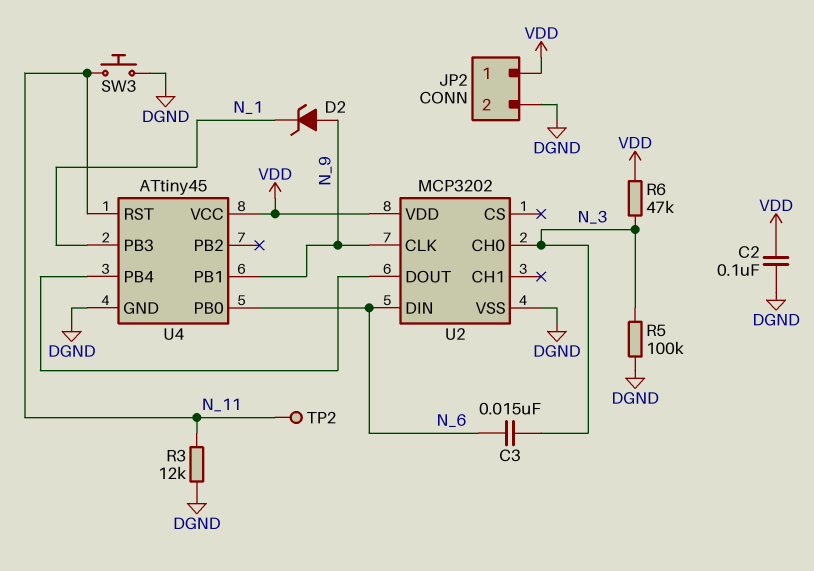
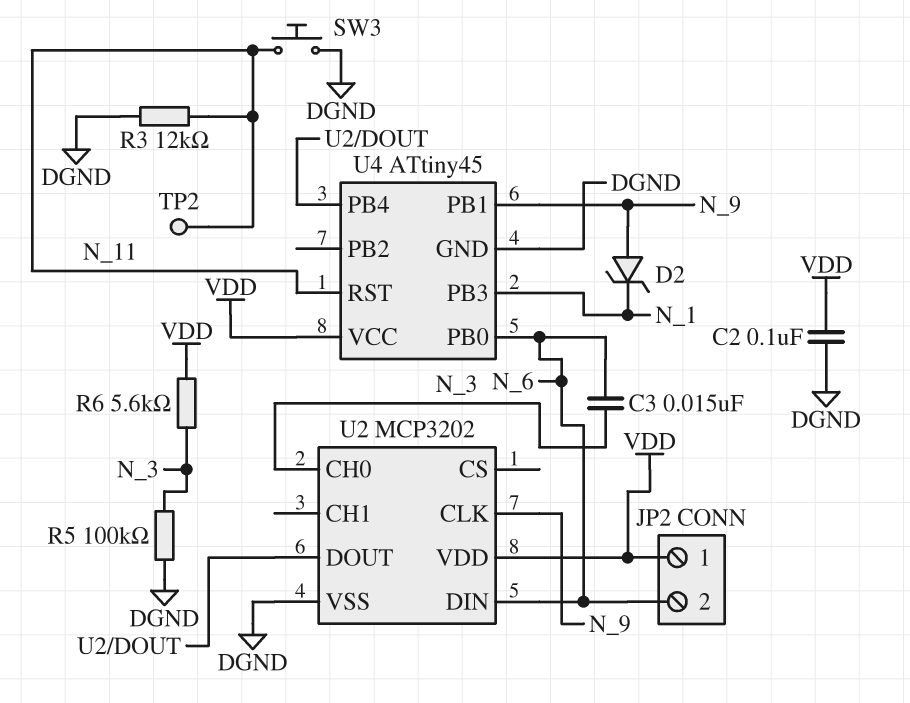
JP2 pin 2: DGND -> N_6
R6: 47k (N_3, VDD) -> 5.6k (N_3, VDD)

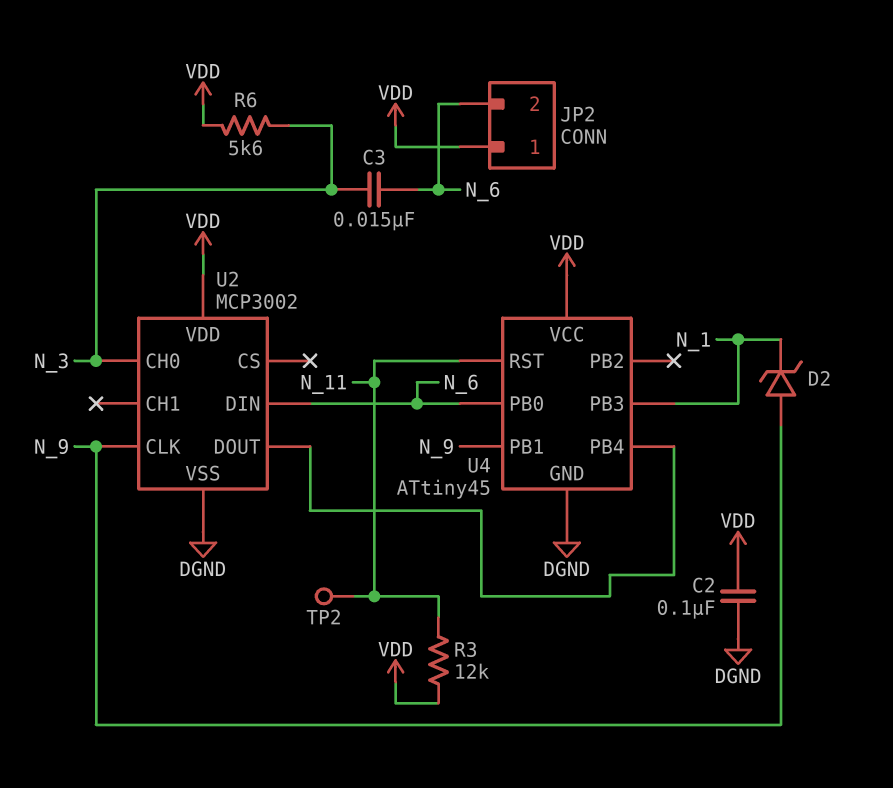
R3: 12k (DGND, N_11) -> 12k (N_11, VDD)
R5: 100k (DGND, N_3) -> none
SW3: button (DGND, N_11) -> none
U2: MCP3202 -> MCP3002

